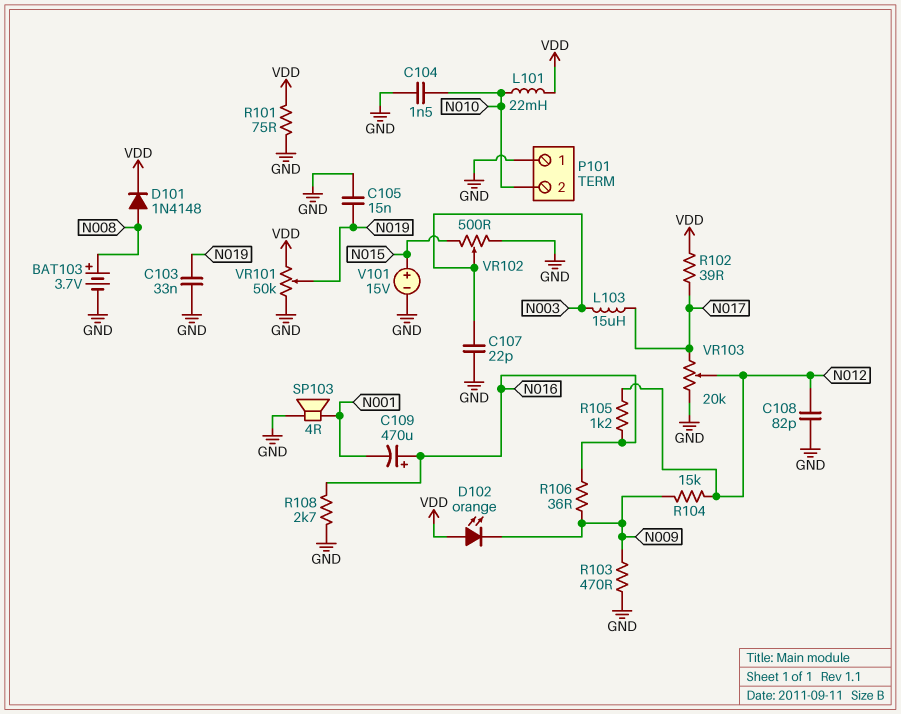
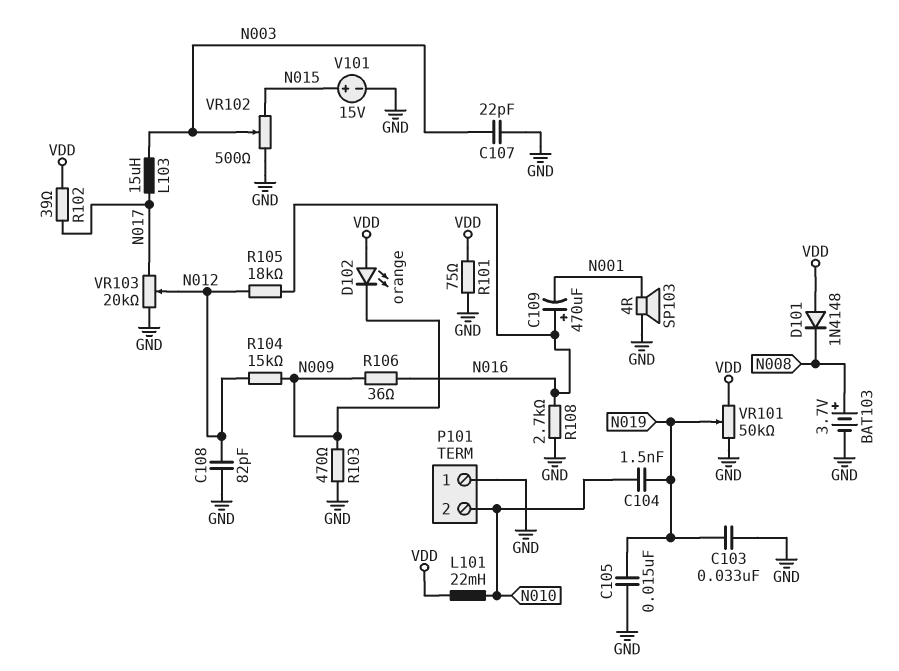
C104: 1.5nF (GND, N010) -> 1.5nF (N010, N019)
D101: diode 1N4148 (A N008, K VDD) -> diode 1N4148 (A VDD, K N008)
R105: 1.2k (N012, N016) -> 18k (N012, N016)

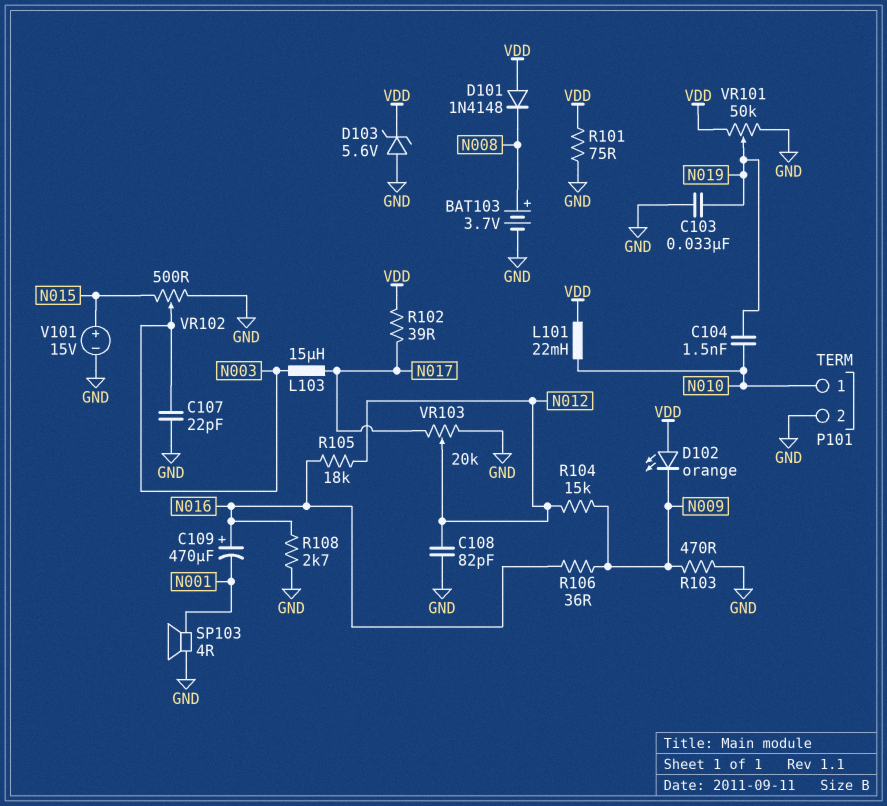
C105: 15nF (GND, N019) -> none
D103: none -> zener 5.6V (A GND, K VDD)
P101 pin 1: GND -> N010
P101 pin 2: N010 -> GND

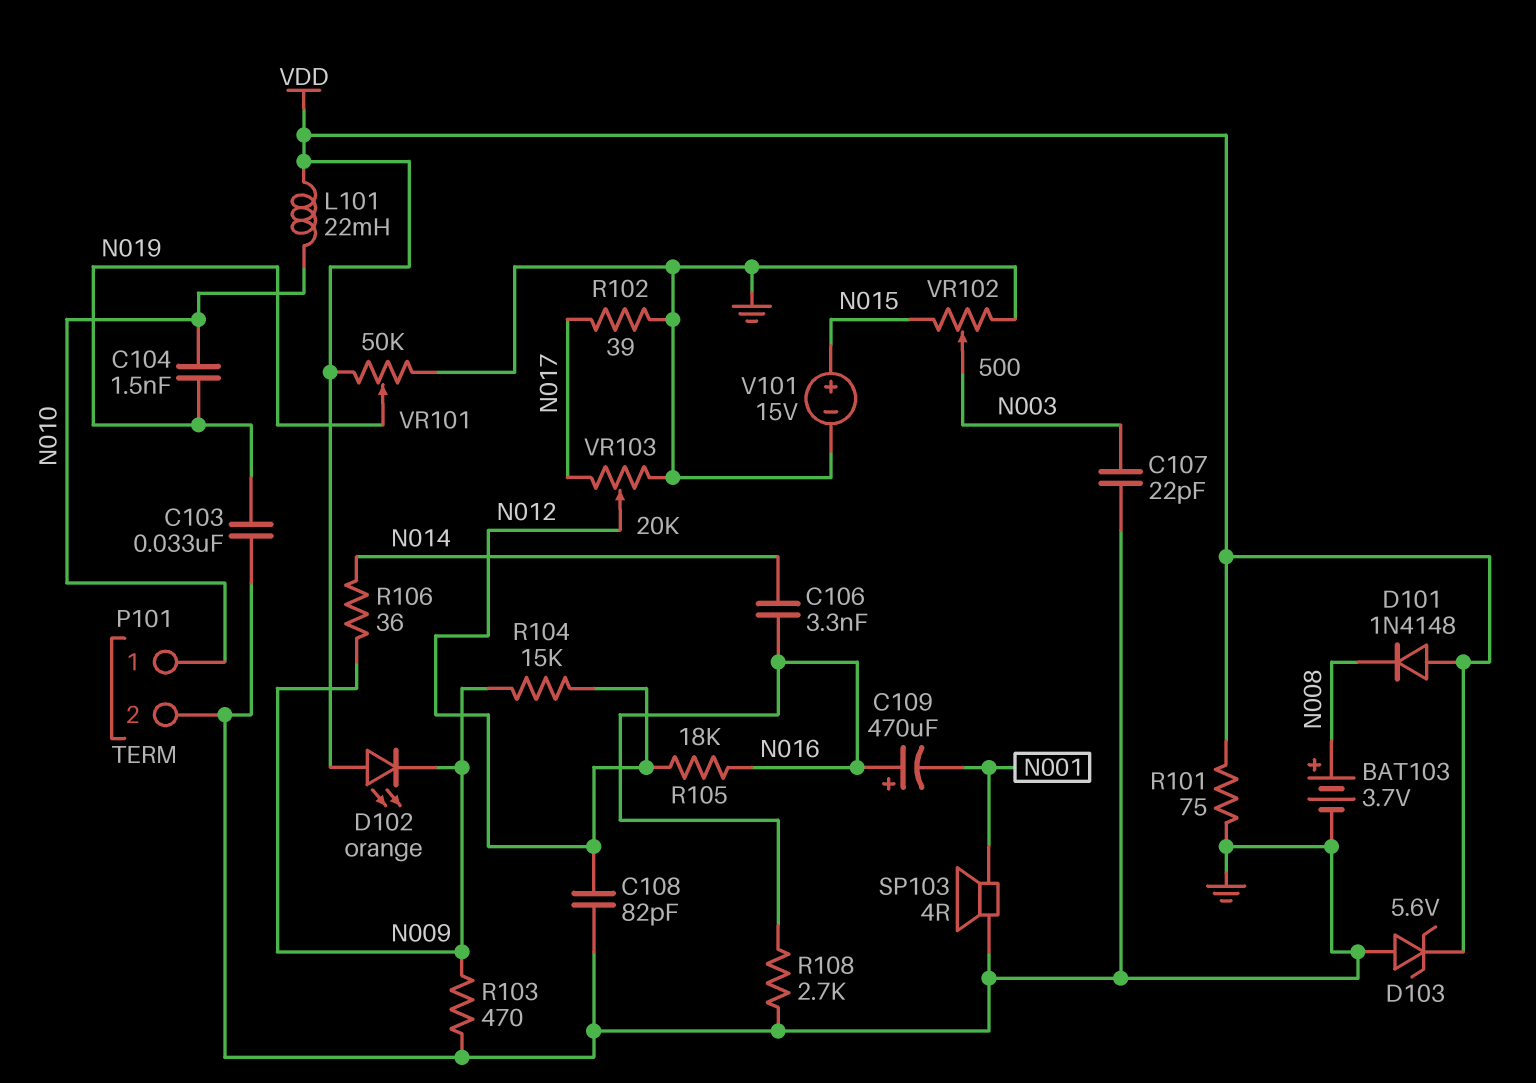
C106: none -> 3.3nF (N014, N016)
L103: 15uH (N003, N017) -> none
R102: 39 (N017, VDD) -> 39 (GND, N017)
R106: 36 (N009, N016) -> 36 (N009, N014)

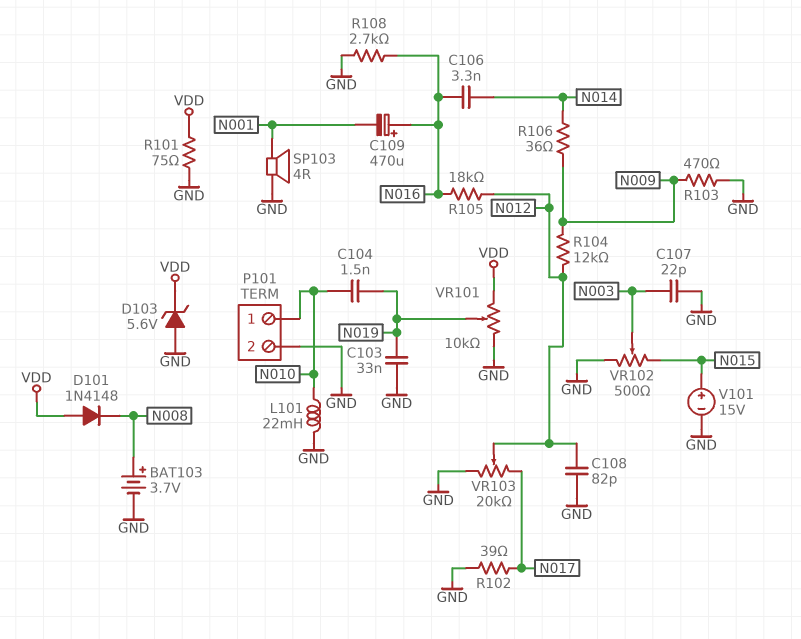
D102: LED orange (A VDD, K N009) -> none
L101: 22mH (N010, VDD) -> 22mH (GND, N010)
R104: 15k (N009, N012) -> 12k (N009, N012)
VR101: 50k (GND, VDD, wiper N019) -> 10k (GND, VDD, wiper N019)

